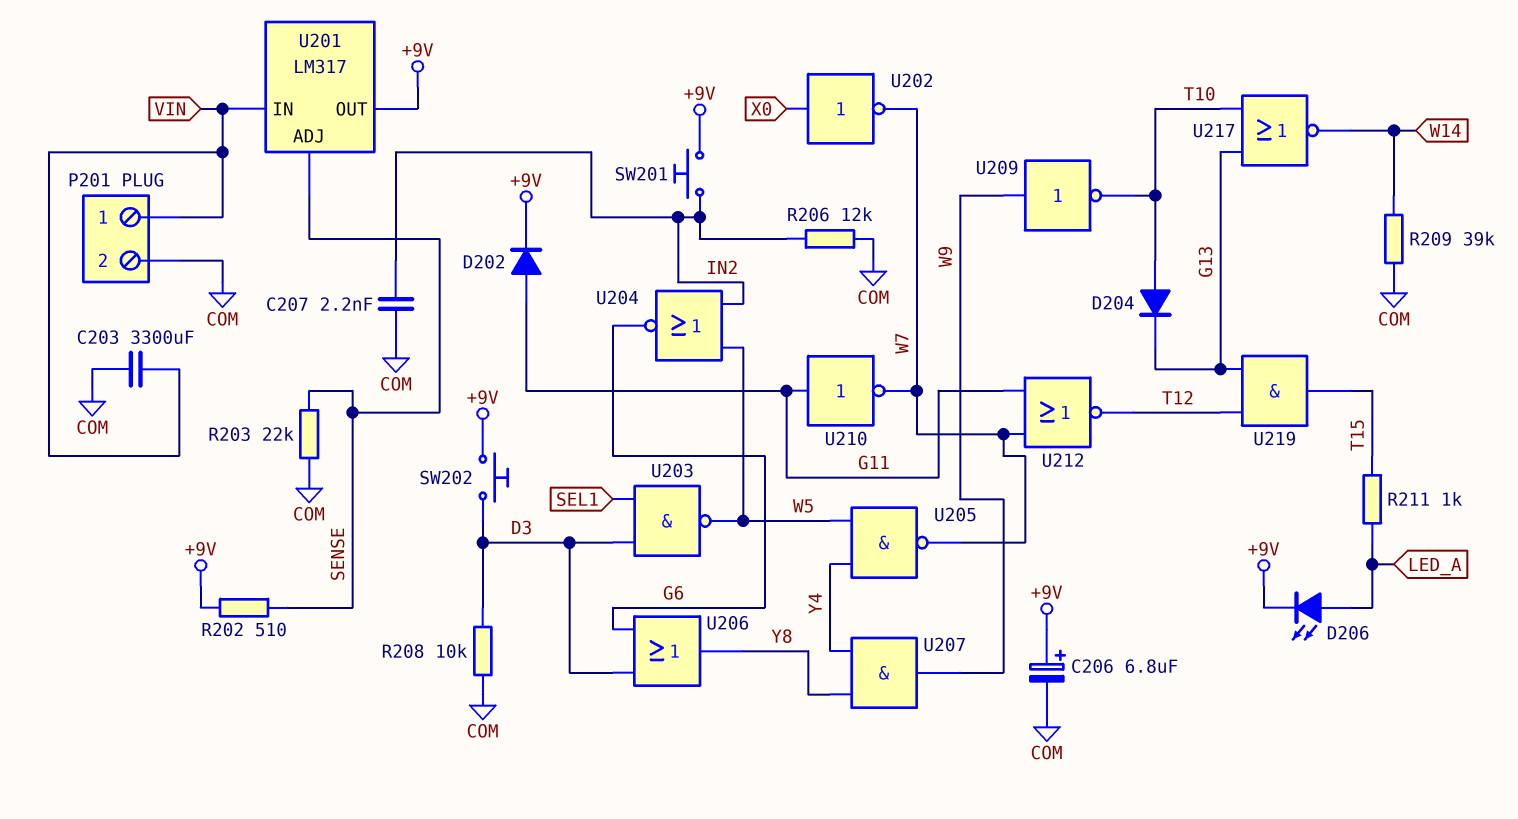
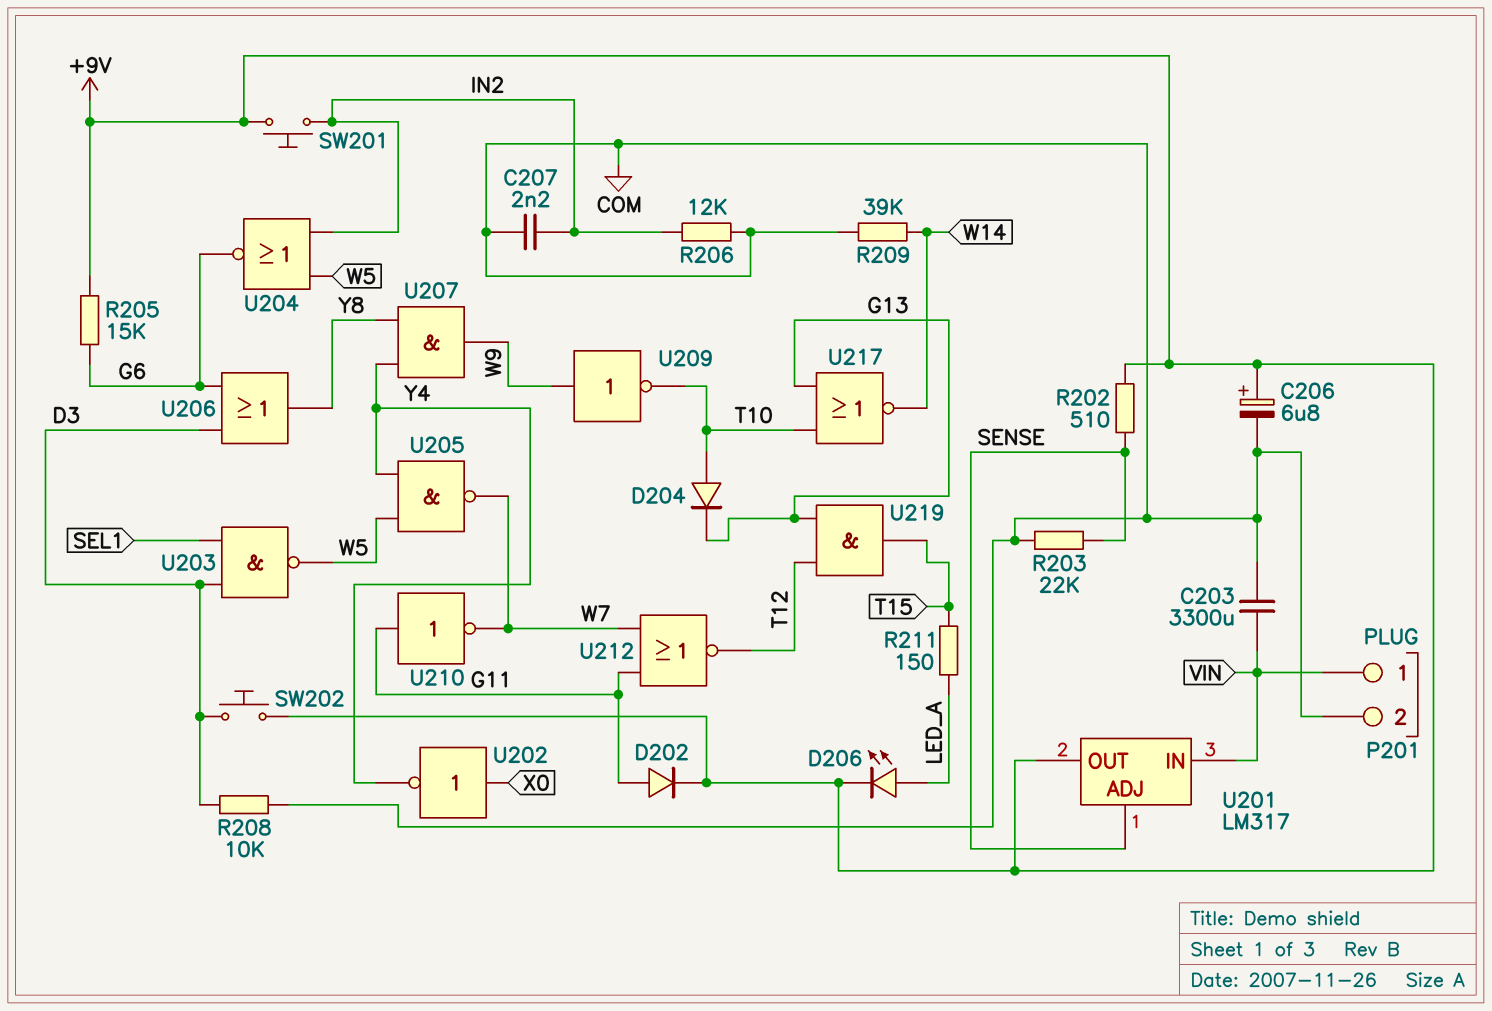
R205: none -> 15k (+9V, G6)
R211: 1k (LED_A, T15) -> 150 (LED_A, T15)
U202: NOT (in X0, out W7) -> NOT (in X0, out Y4)

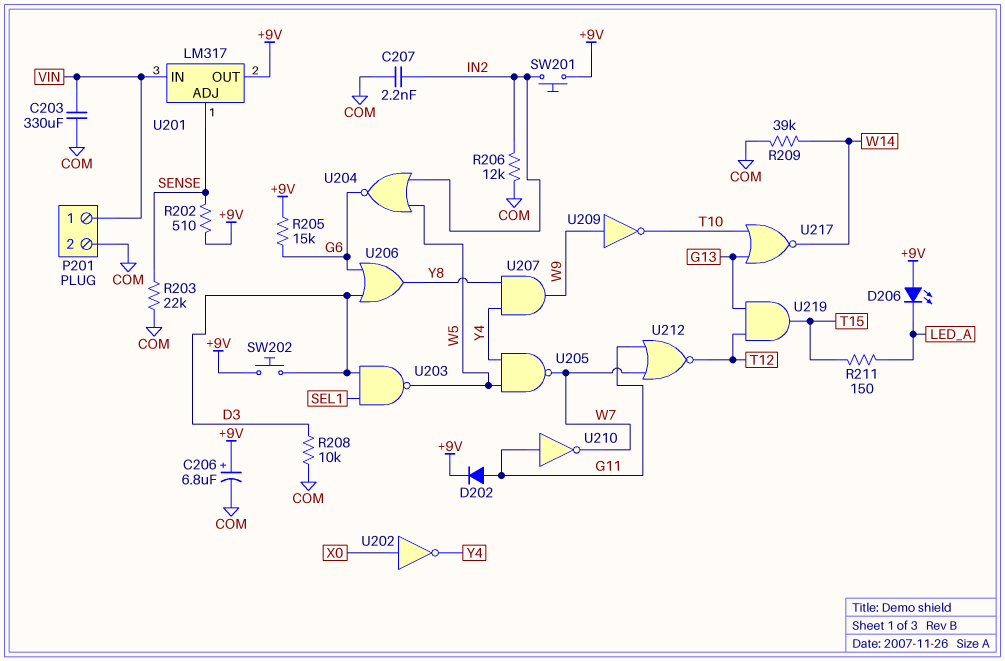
C203: 3300uF (COM, VIN) -> 330uF (COM, VIN)
D204: diode (A T10, K G13) -> none
D206: LED (A LED_A, K +9V) -> LED (A +9V, K LED_A)

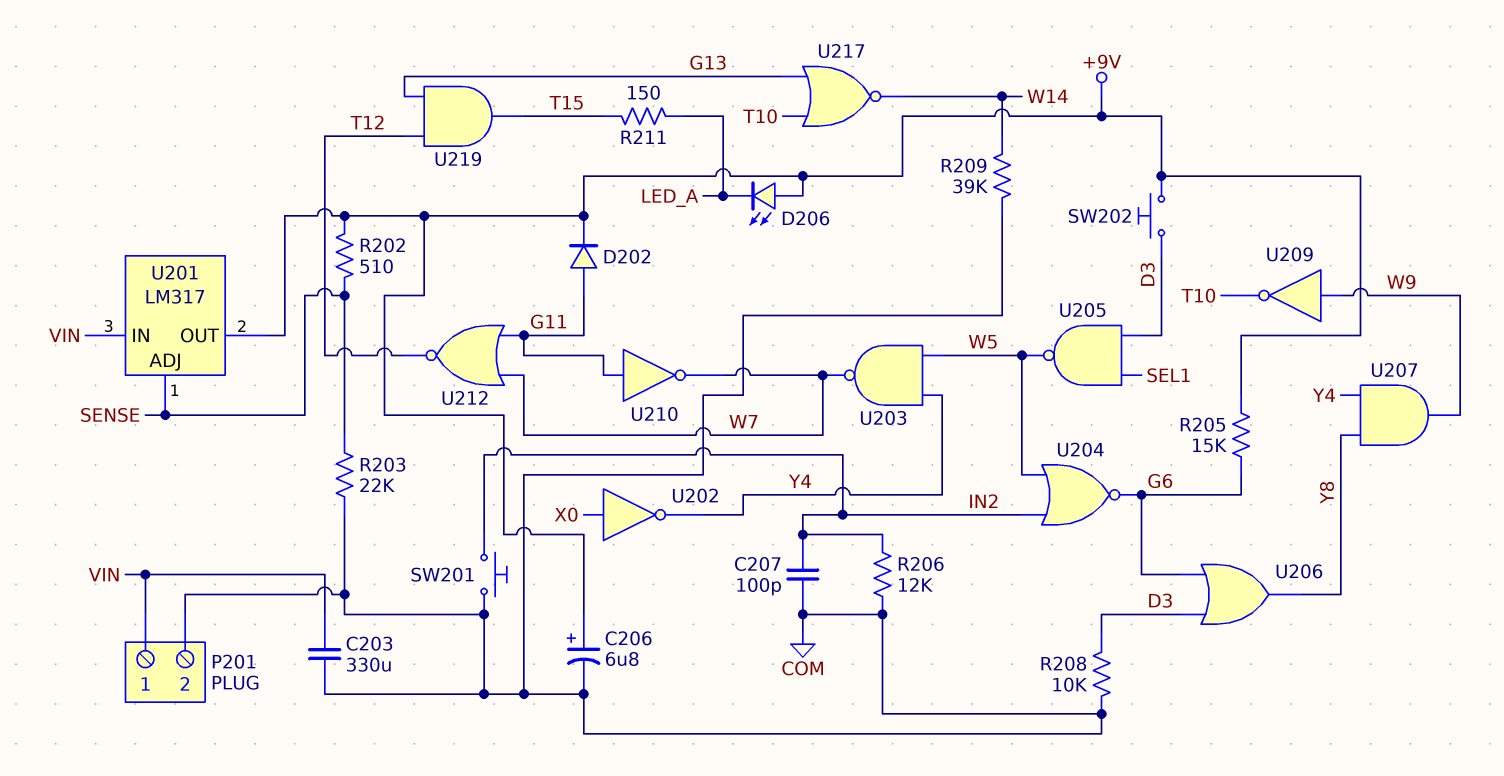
C207: 2.2nF (COM, IN2) -> 100pF (COM, IN2)
SW201: button (+9V, IN2) -> button (COM, IN2)
U203: NAND (in D3, in SEL1, out W5) -> NAND (in W5, in Y4, out W7)
U205: NAND (in W5, in Y4, out W7) -> NAND (in D3, in SEL1, out W5)

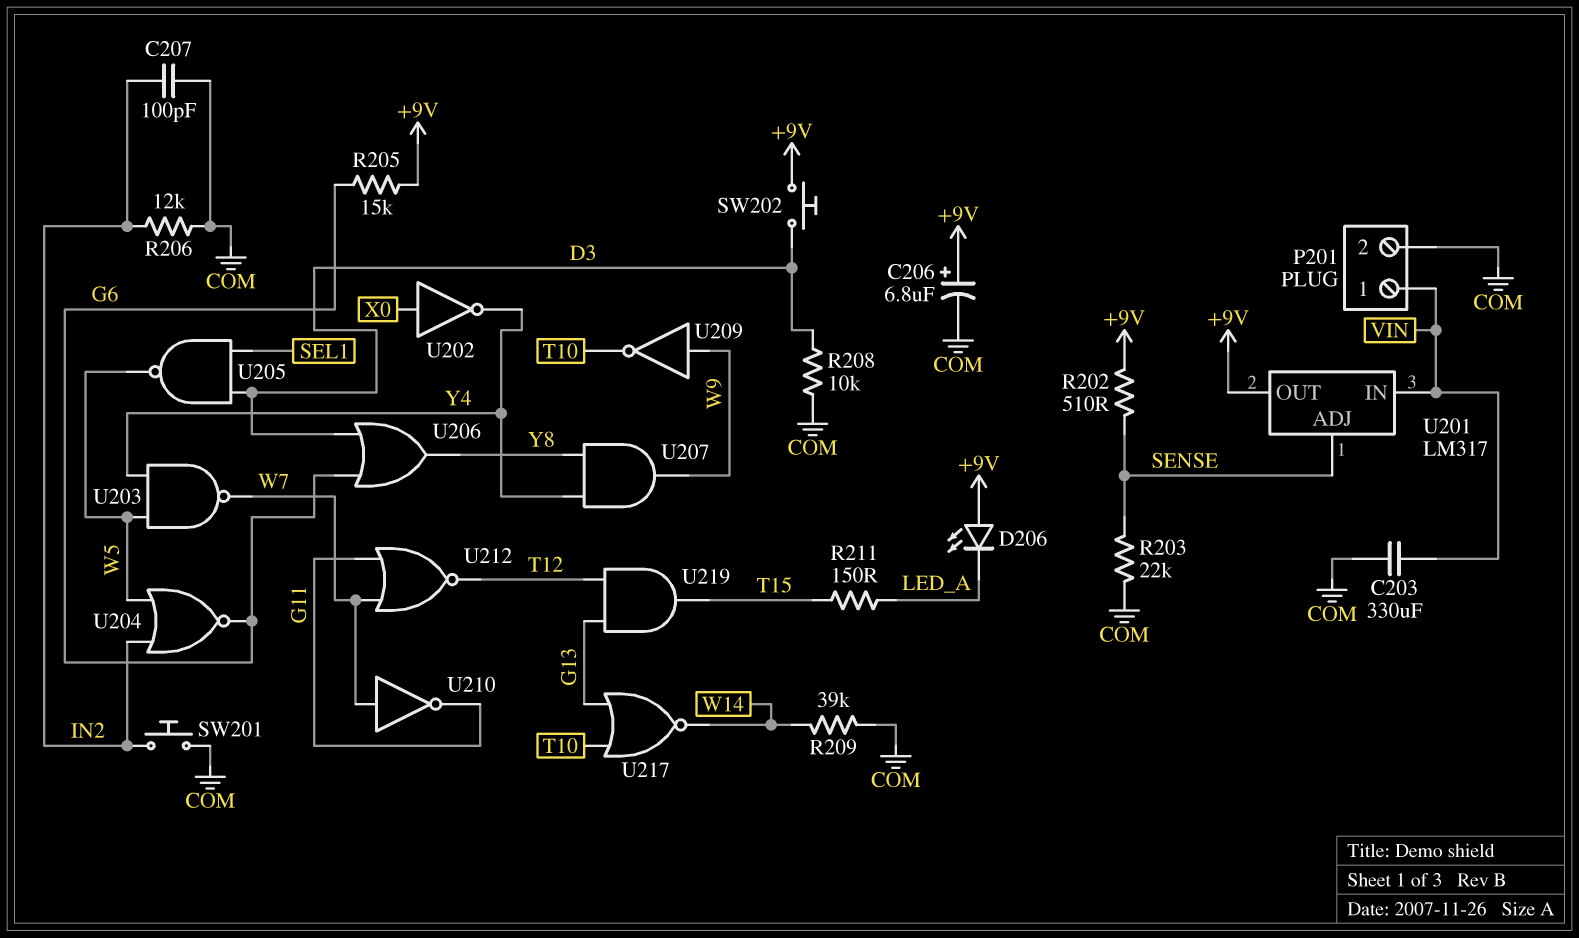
D202: diode (A G11, K +9V) -> none
U210: NOT (in G11, out W7) -> NOT (in W7, out G11)

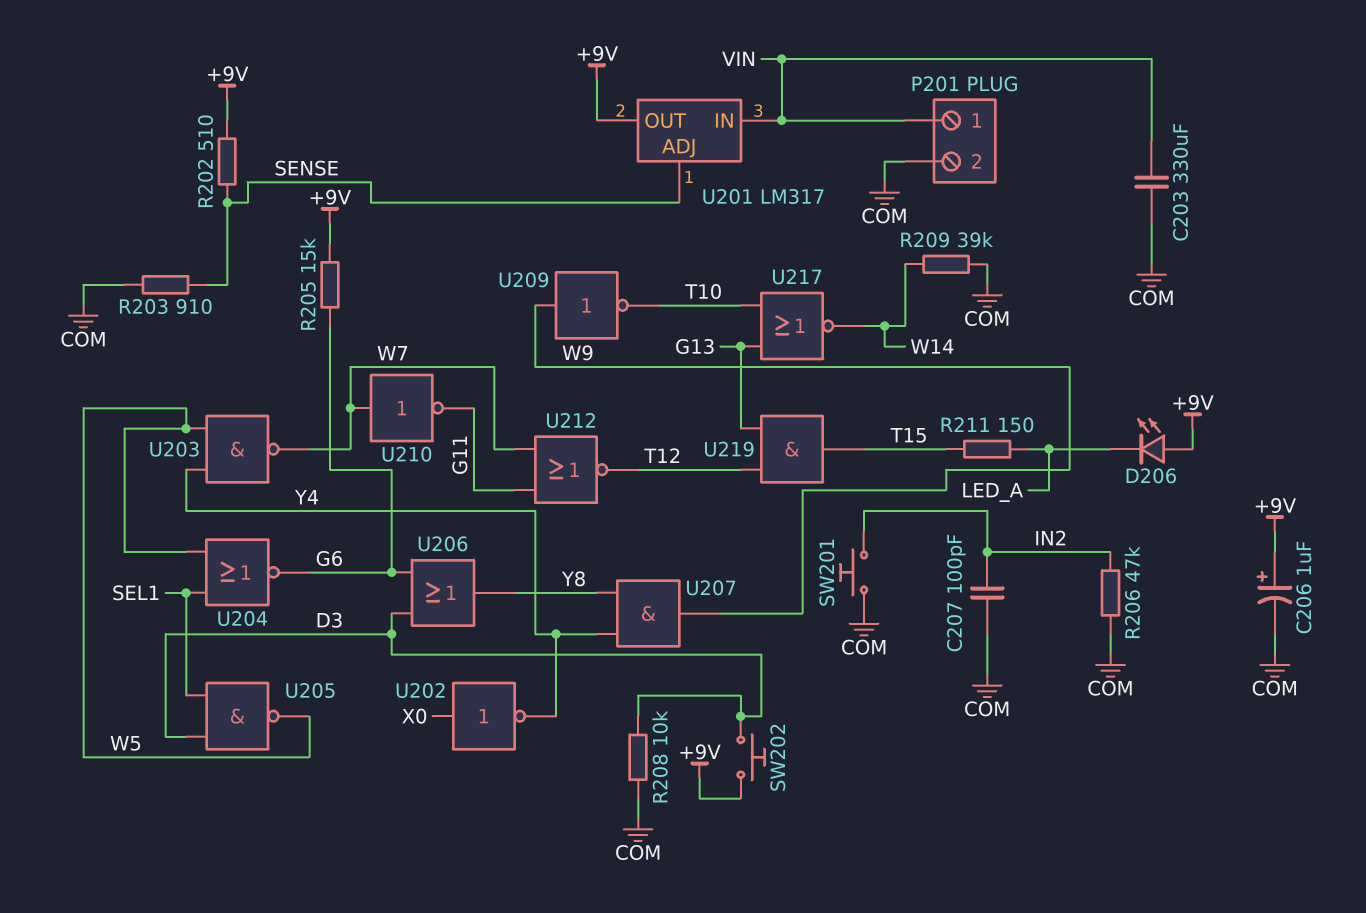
C206: 6.8uF (plus +9V, minus COM) -> 1uF (plus +9V, minus COM)
R203: 22k (COM, SENSE) -> 910 (COM, SENSE)
R206: 12k (COM, IN2) -> 47k (COM, IN2)
U204: NOR (in IN2, in W5, out G6) -> NOR (in SEL1, in W5, out G6)

